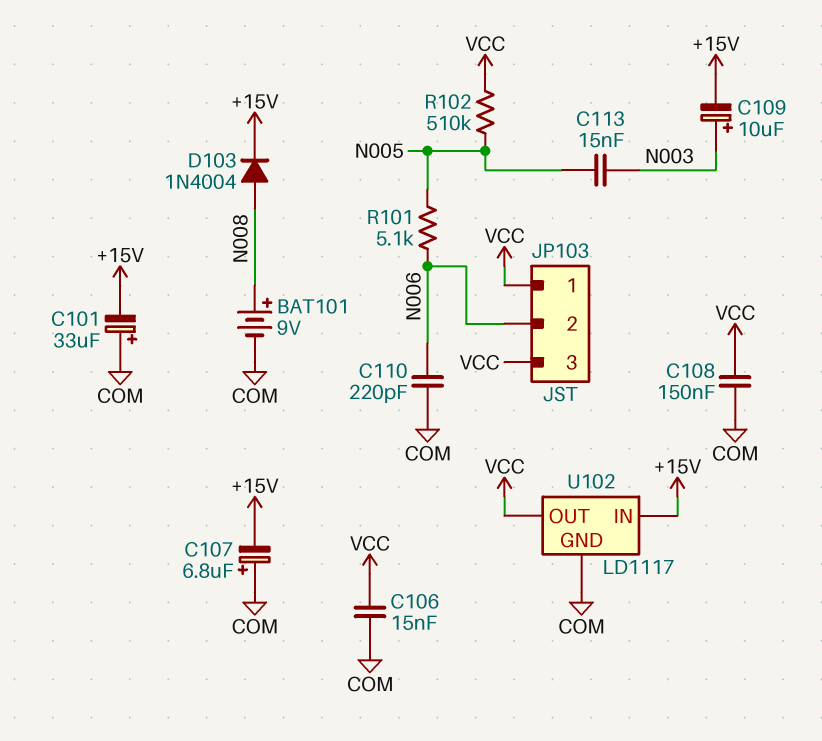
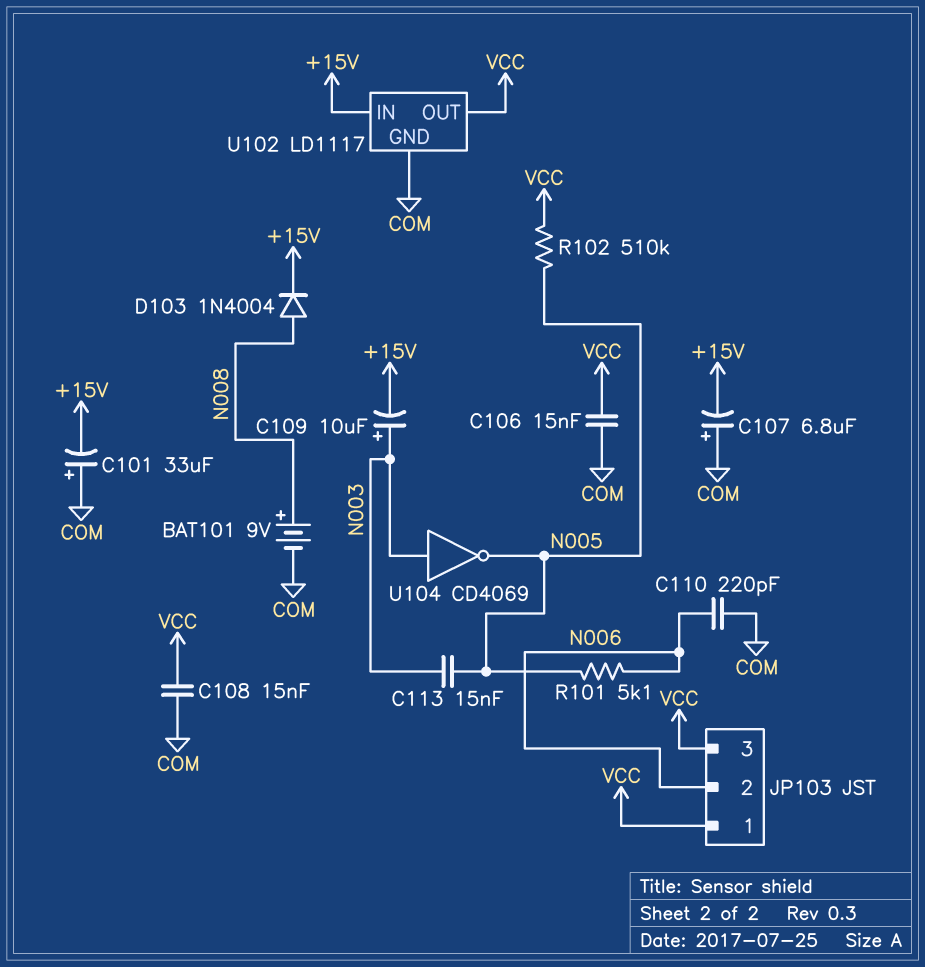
C108: 150nF (COM, VCC) -> 15nF (COM, VCC)
U104: none -> NOT CD4069 (in N003, out N005)

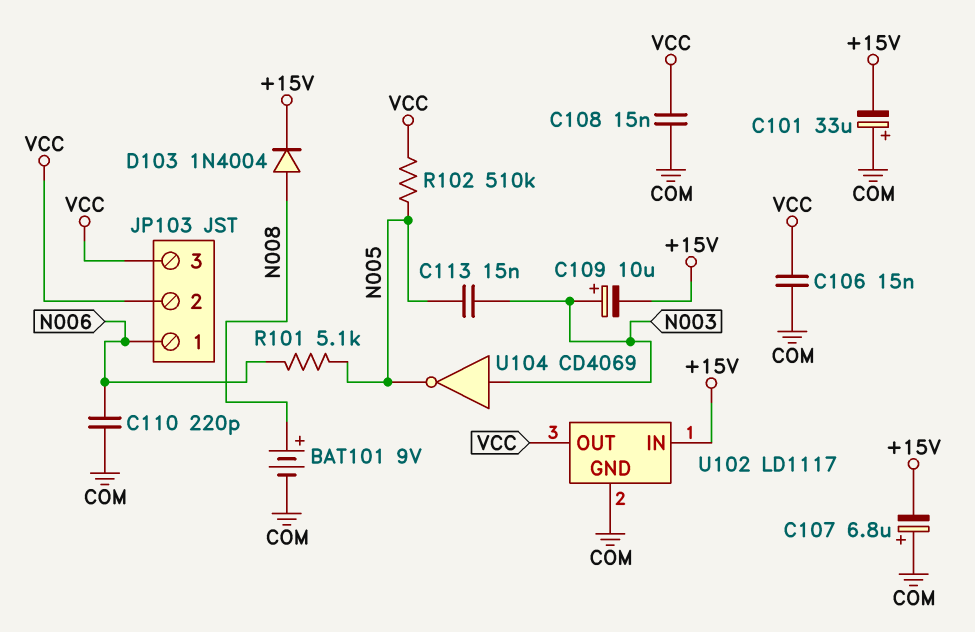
JP103 pin 1: VCC -> N006
JP103 pin 2: N006 -> VCC

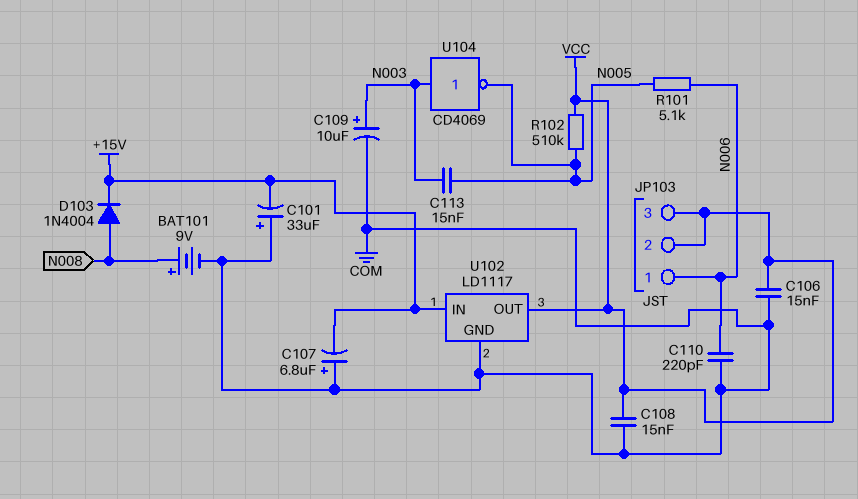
C109: 10uF (plus N003, minus +15V) -> 10uF (plus N003, minus COM)

